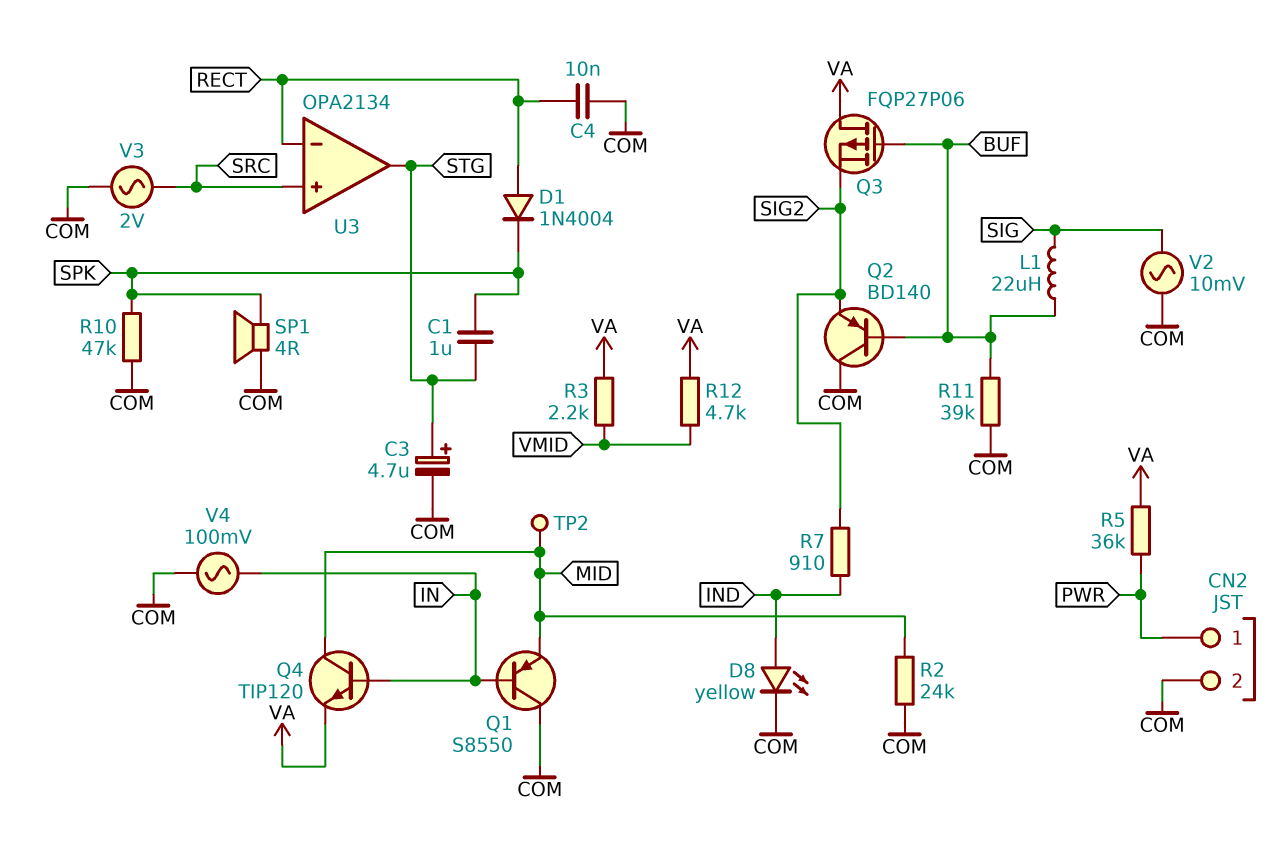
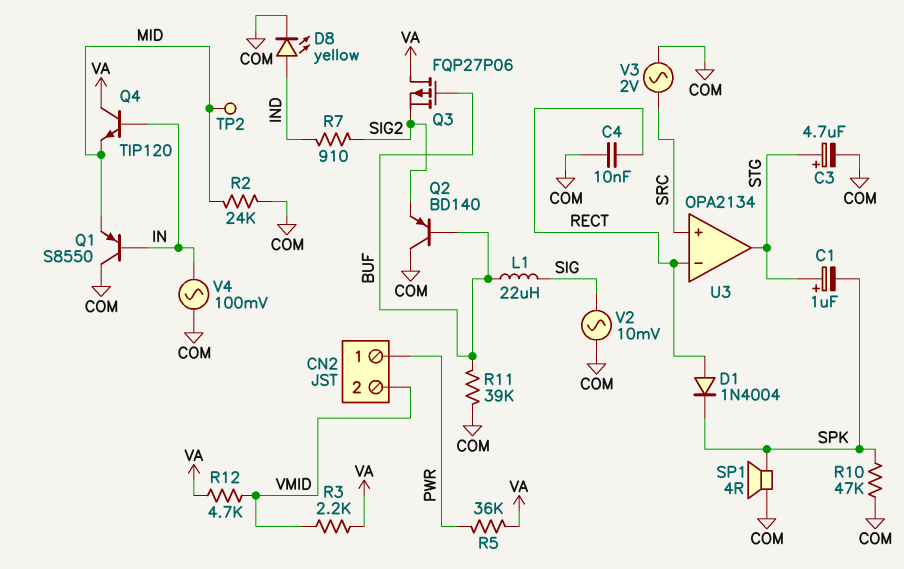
C1: 1uF (SPK, STG) -> 1uF (plus STG, minus SPK)
CN2 pin 2: COM -> VMID
Q4: NPN TIP120 (B IN, C MID, E VA) -> NPN TIP120 (B IN, C VA, E MID)

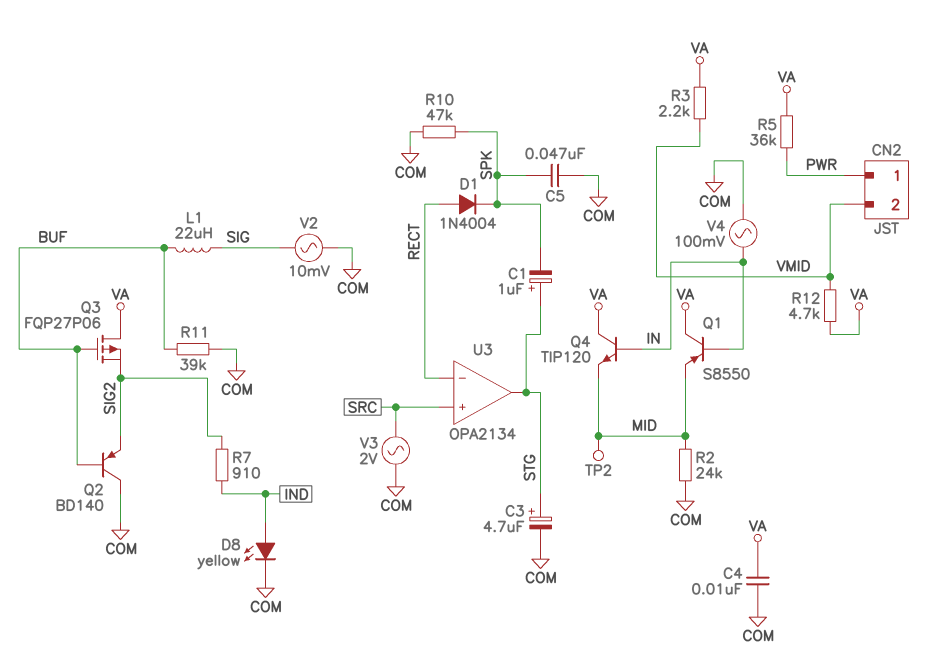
C4: 10nF (COM, RECT) -> 10nF (COM, VA)
C5: none -> 47nF (COM, SPK)
Q1: PNP S8550 (B IN, C COM, E MID) -> PNP S8550 (B IN, C VA, E MID)
SP1: speaker 4R (COM, SPK) -> none

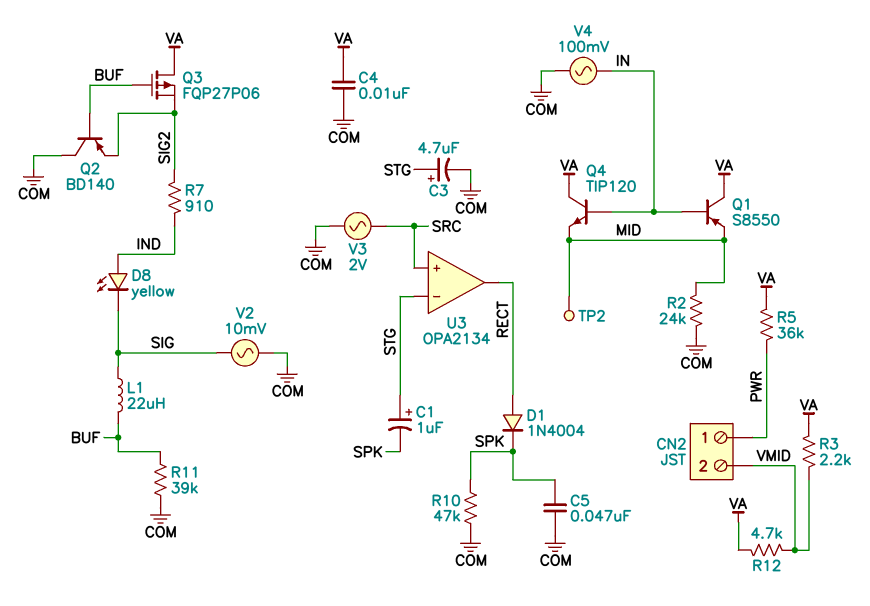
D8: LED yellow (A IND, K COM) -> LED yellow (A IND, K SIG)
U3 pin in-: RECT -> STG
U3 pin out: STG -> RECT

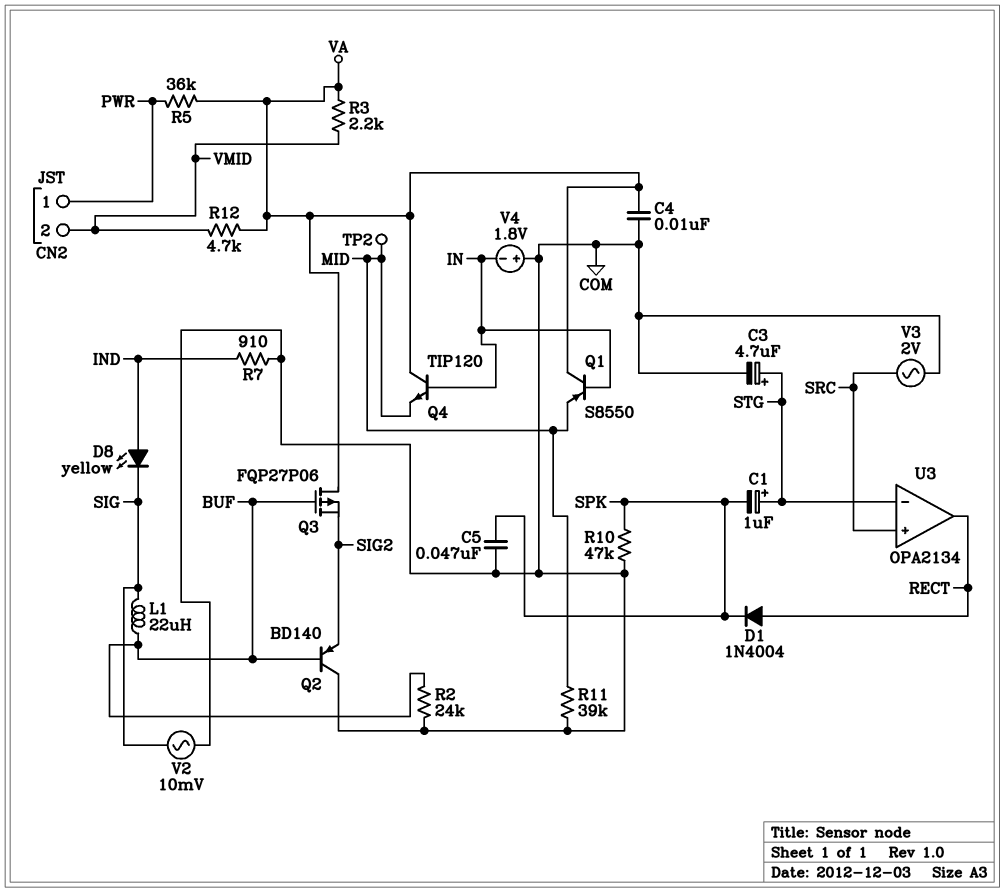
R2: 24k (COM, MID) -> 24k (BUF, COM)
R7: 910 (IND, SIG2) -> 910 (COM, IND)
R11: 39k (BUF, COM) -> 39k (COM, MID)
V4: AC 100mV (COM, IN) -> 1.8V (plus COM, minus IN)

